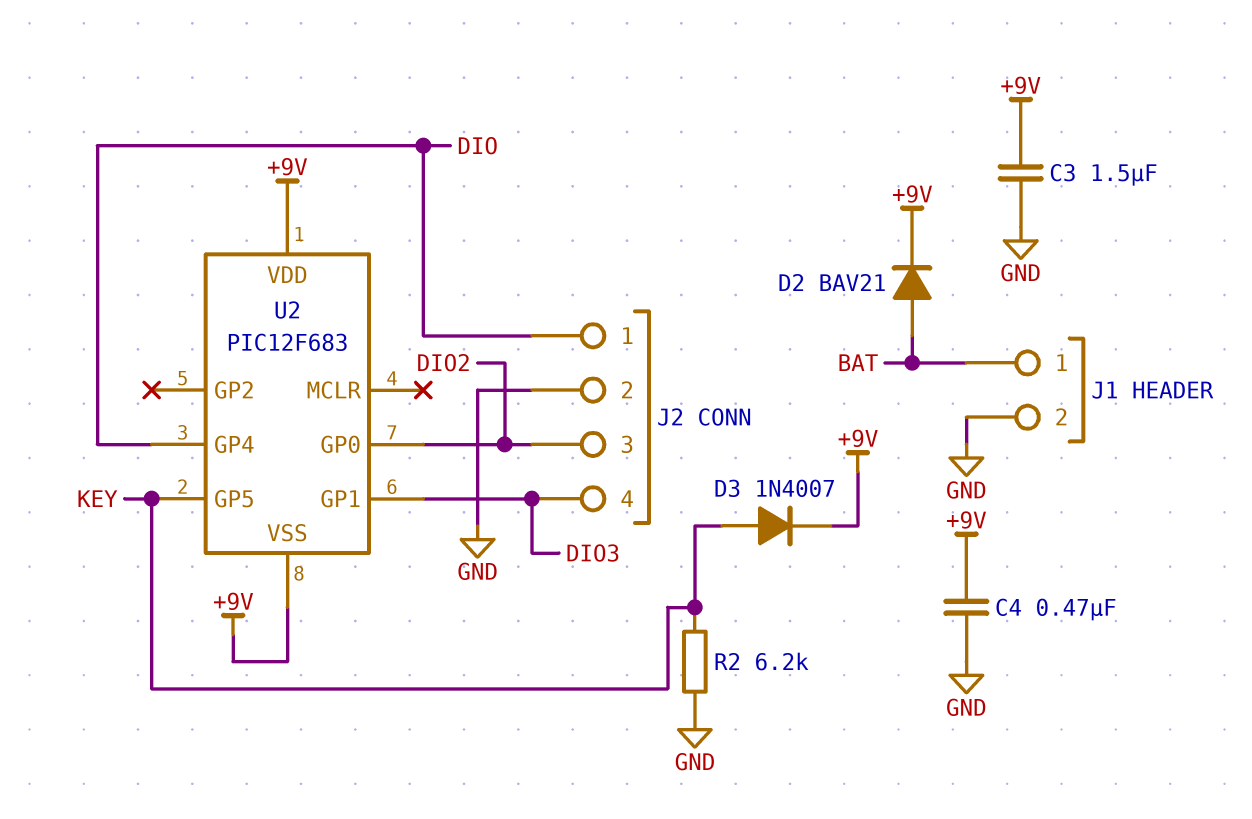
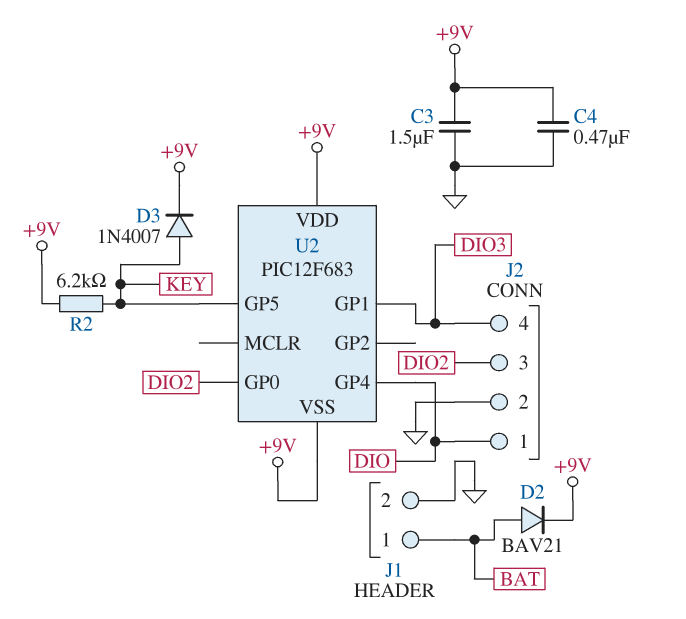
R2: 6.2k (GND, KEY) -> 6.2k (+9V, KEY)

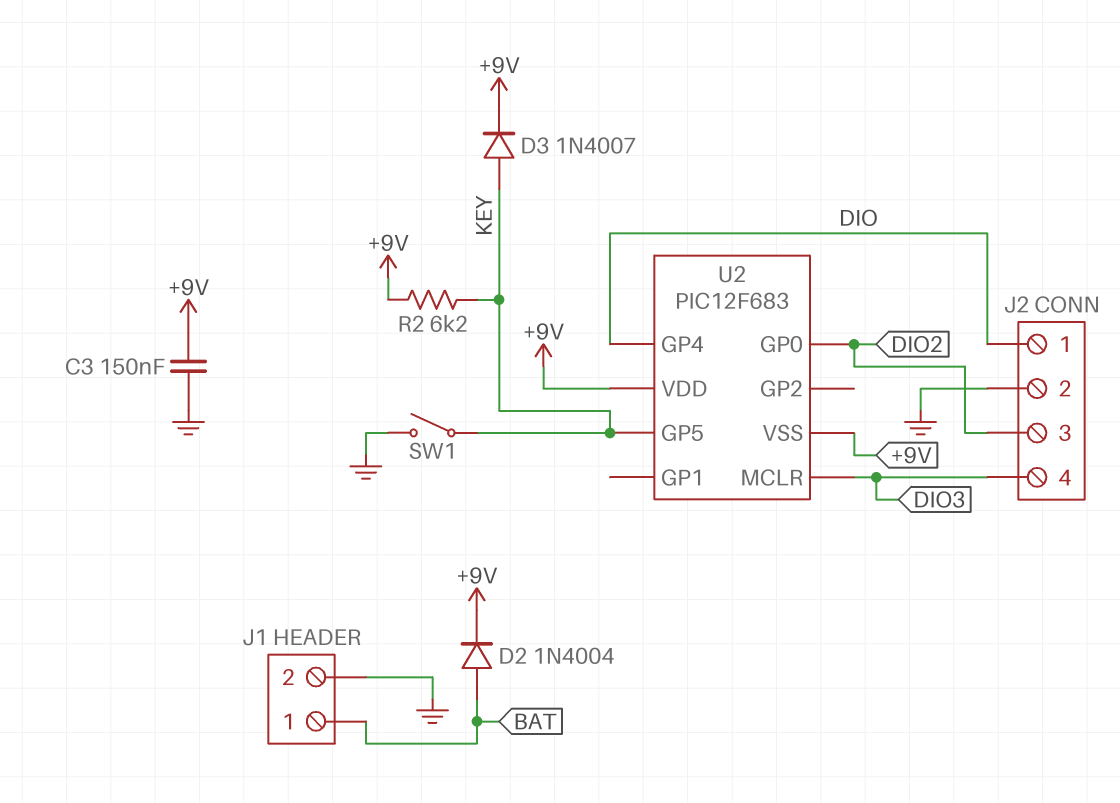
C3: 1.5uF (+9V, GND) -> 150nF (+9V, GND)
C4: 470nF (+9V, GND) -> none
D2: diode BAV21 (A BAT, K +9V) -> diode 1N4004 (A BAT, K +9V)
SW1: none -> switch (GND, KEY)
U2 pin GP1: DIO3 -> none
U2 pin MCLR: none -> DIO3

